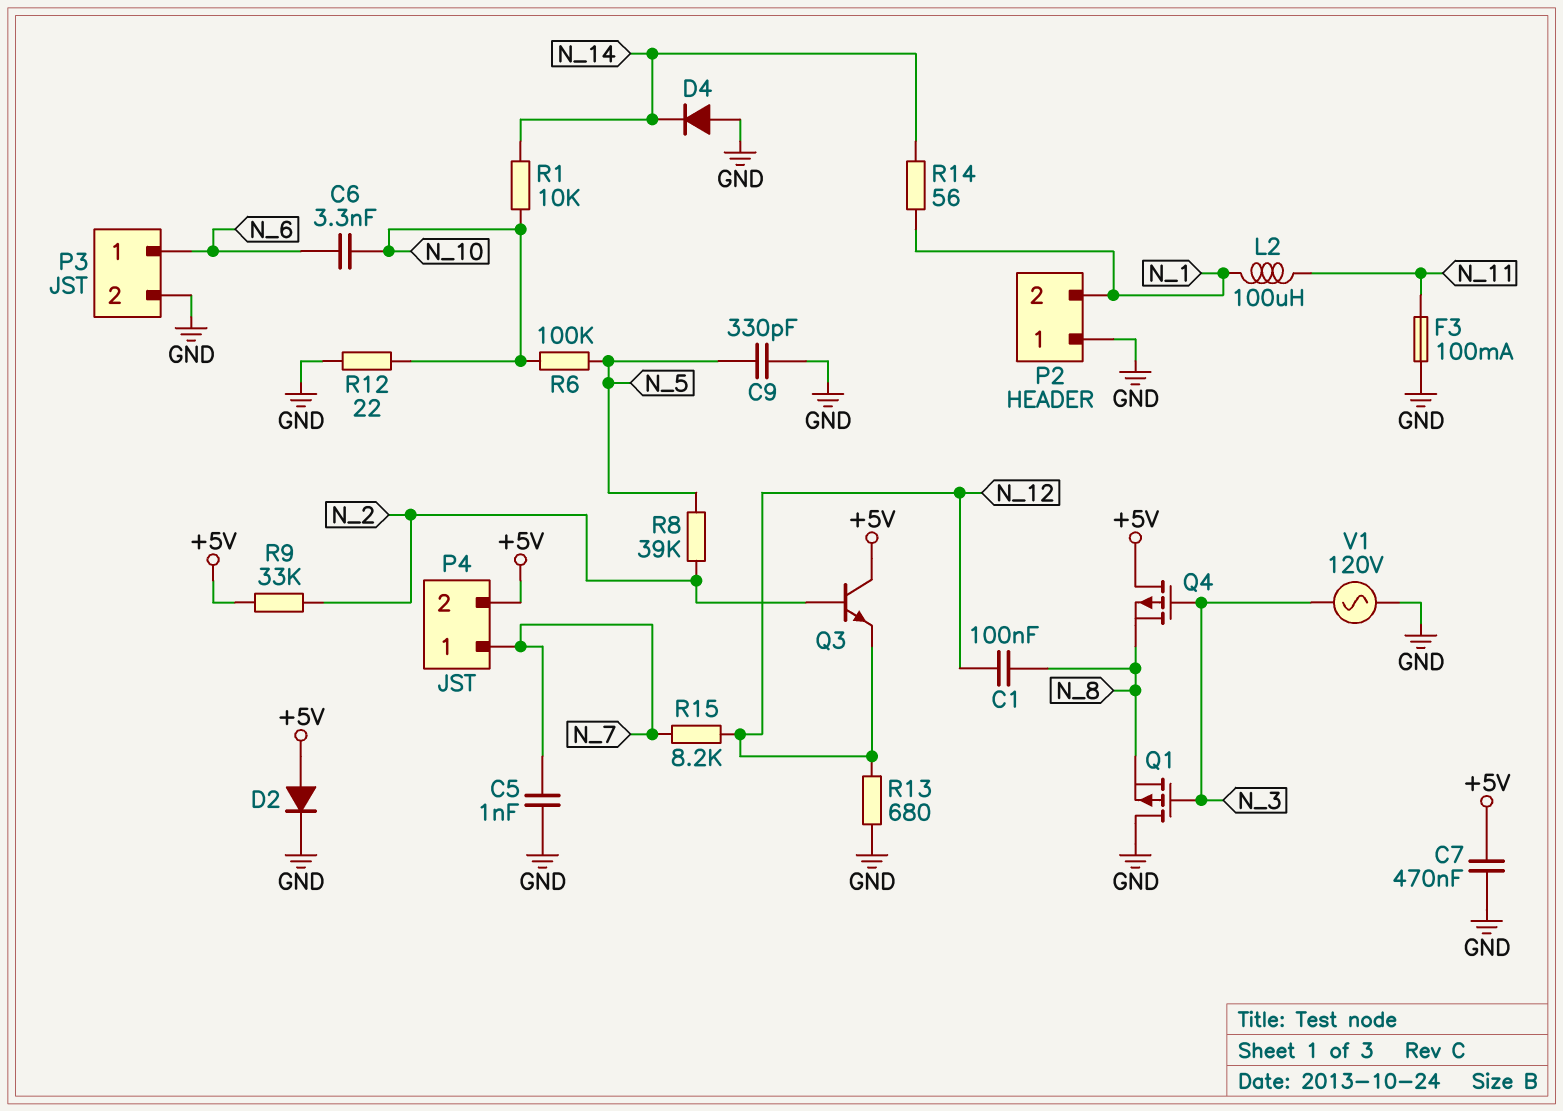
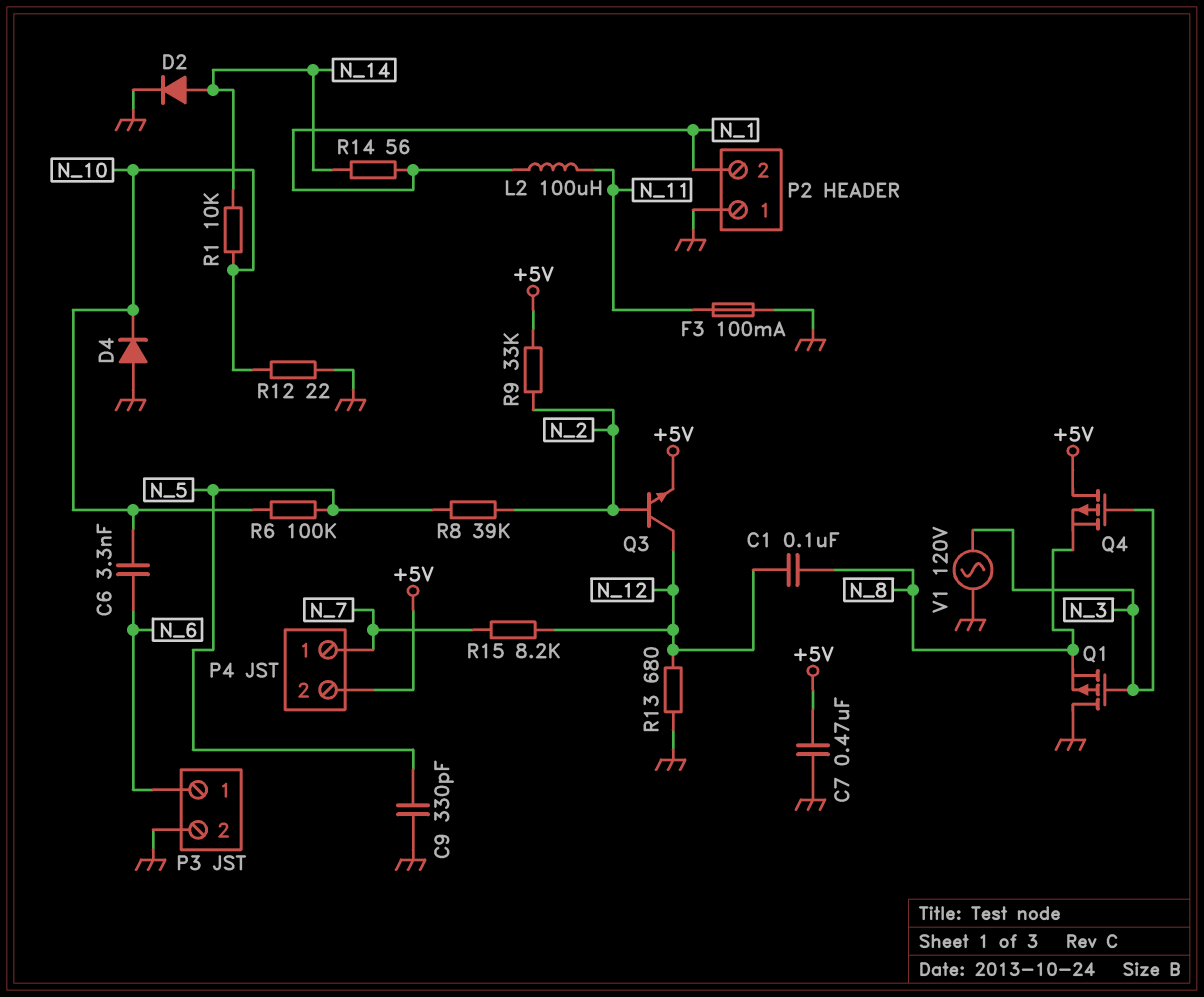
C5: 1nF (GND, N_7) -> none
D2: diode (A +5V, K GND) -> diode (A N_14, K GND)
D4: diode (A GND, K N_14) -> diode (A GND, K N_10)
Q3: NPN (B N_2, C +5V, E N_12) -> NPN (B N_2, C N_12, E +5V)

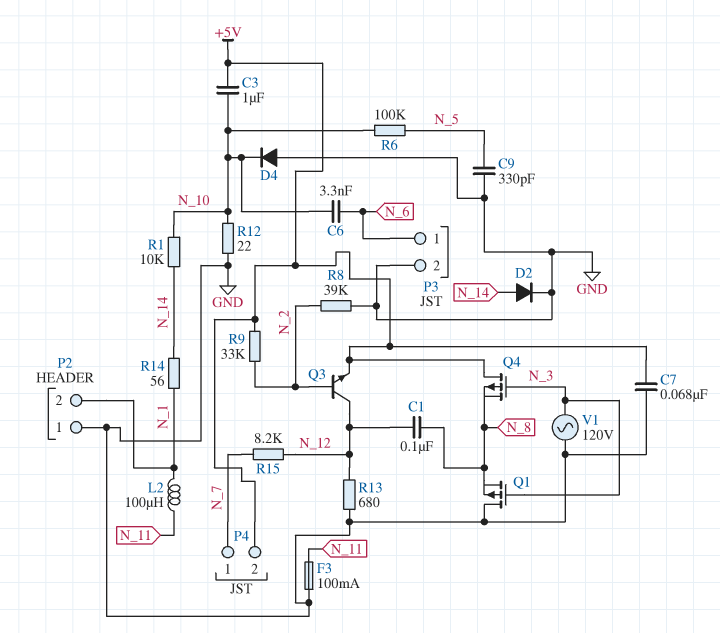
C3: none -> 1uF (+5V, N_10)
C7: 470nF (+5V, GND) -> 68nF (+5V, GND)
R8: 39k (N_2, N_5) -> 39k (GND, N_2)

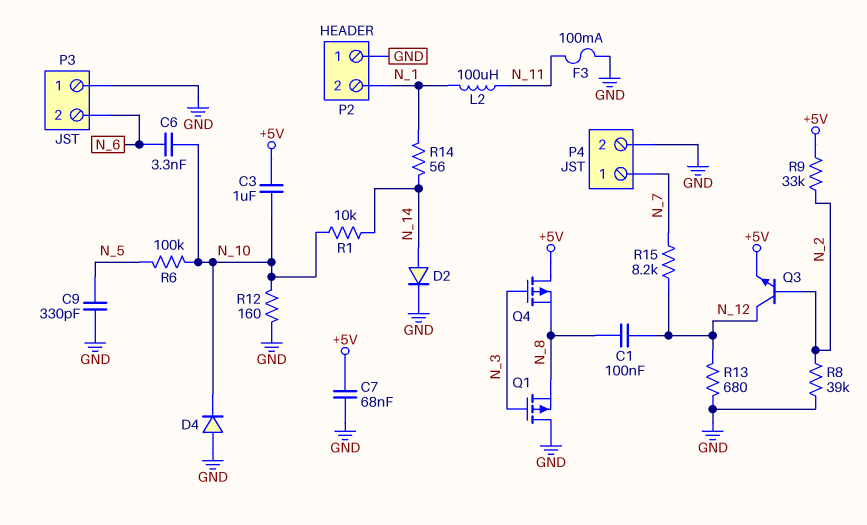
P3 pin 1: N_6 -> GND
P3 pin 2: GND -> N_6
P4 pin 2: +5V -> GND
R12: 22 (GND, N_10) -> 160 (GND, N_10)
V1: AC 120V (GND, N_3) -> none

